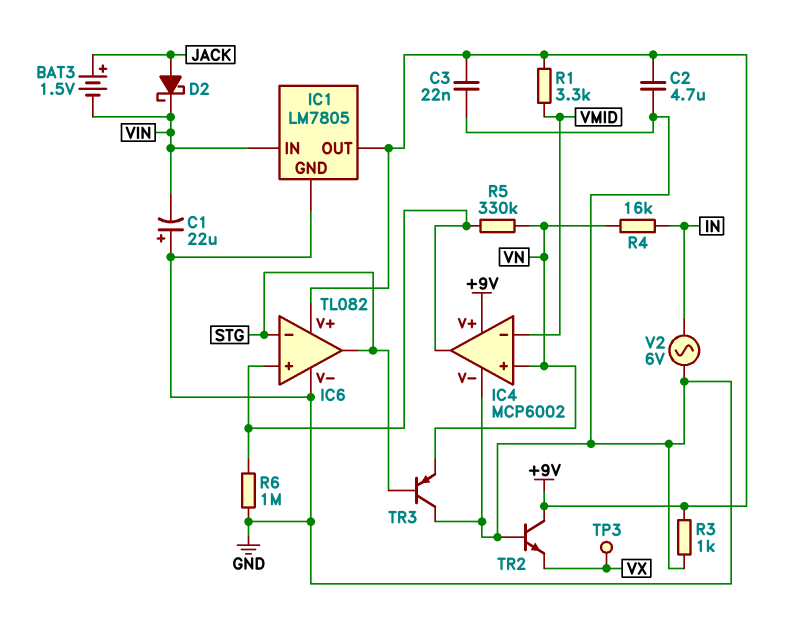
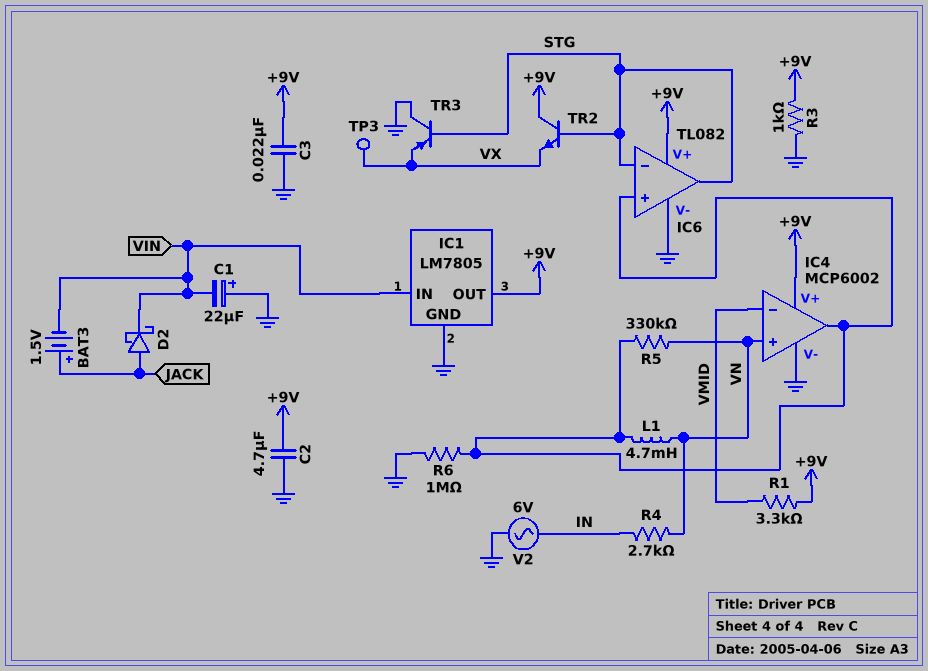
L1: none -> 4.7mH (IC4/out, VN)
R4: 16k (IN, VN) -> 2.7k (IN, VN)
TR2: NPN (B GND, C +9V, E VX) -> NPN (B STG, C +9V, E VX)
TR3: PNP (B STG, C GND, E VN) -> PNP (B STG, C GND, E VX)

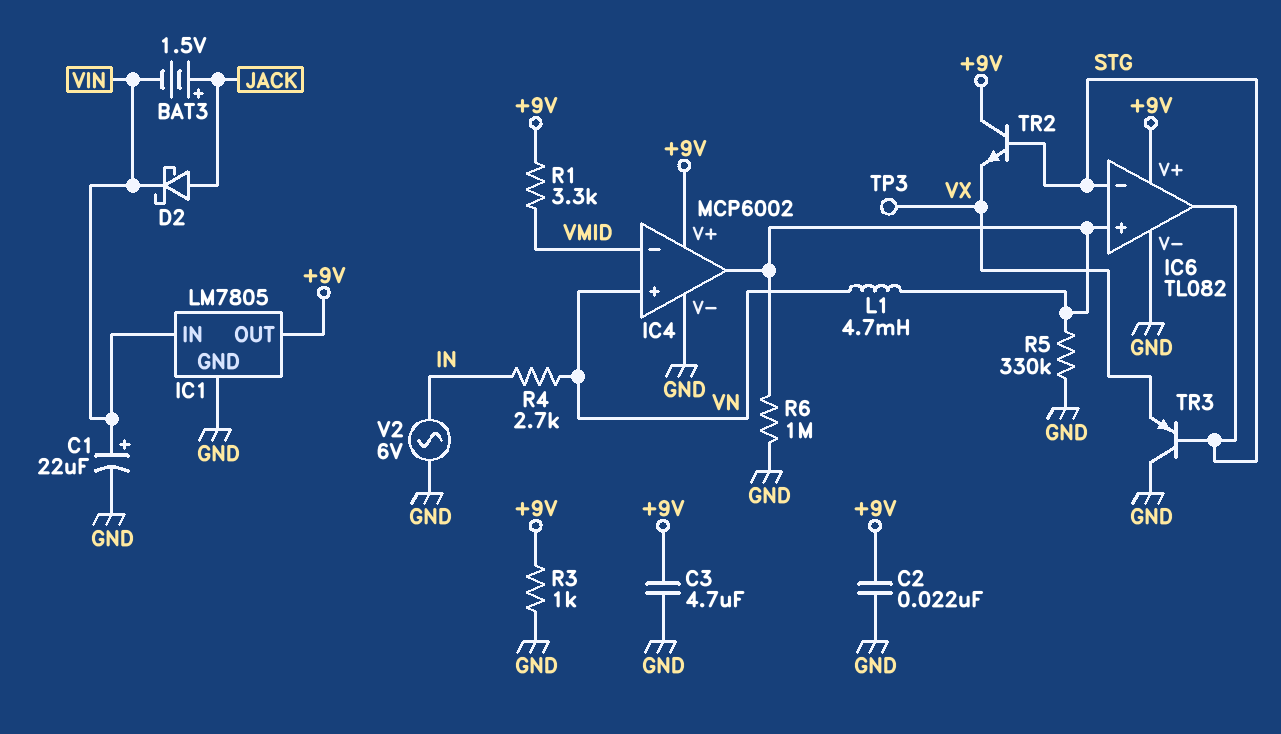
C1: 22uF (plus GND, minus VIN) -> 22uF (plus VIN, minus GND)
C2: 4.7uF (+9V, GND) -> 22nF (+9V, GND)
C3: 22nF (+9V, GND) -> 4.7uF (+9V, GND)
R5: 330k (IC4/out, VN) -> 330k (GND, IC4/out)

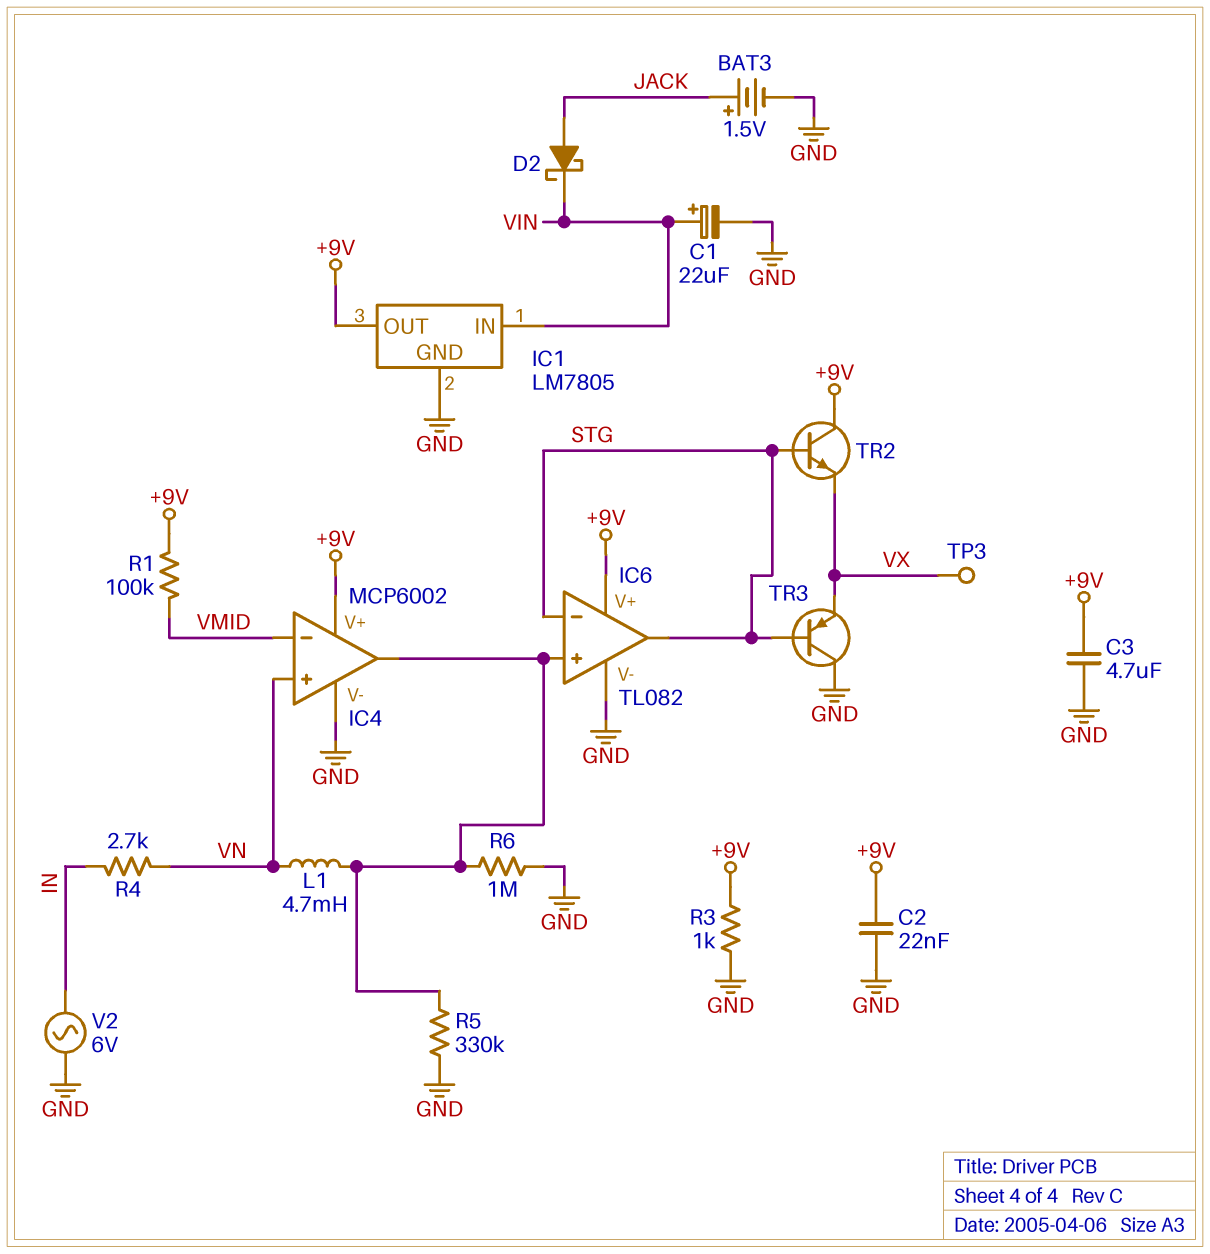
BAT3: 1.5V (plus JACK, minus VIN) -> 1.5V (plus JACK, minus GND)
R1: 3.3k (+9V, VMID) -> 100k (+9V, VMID)

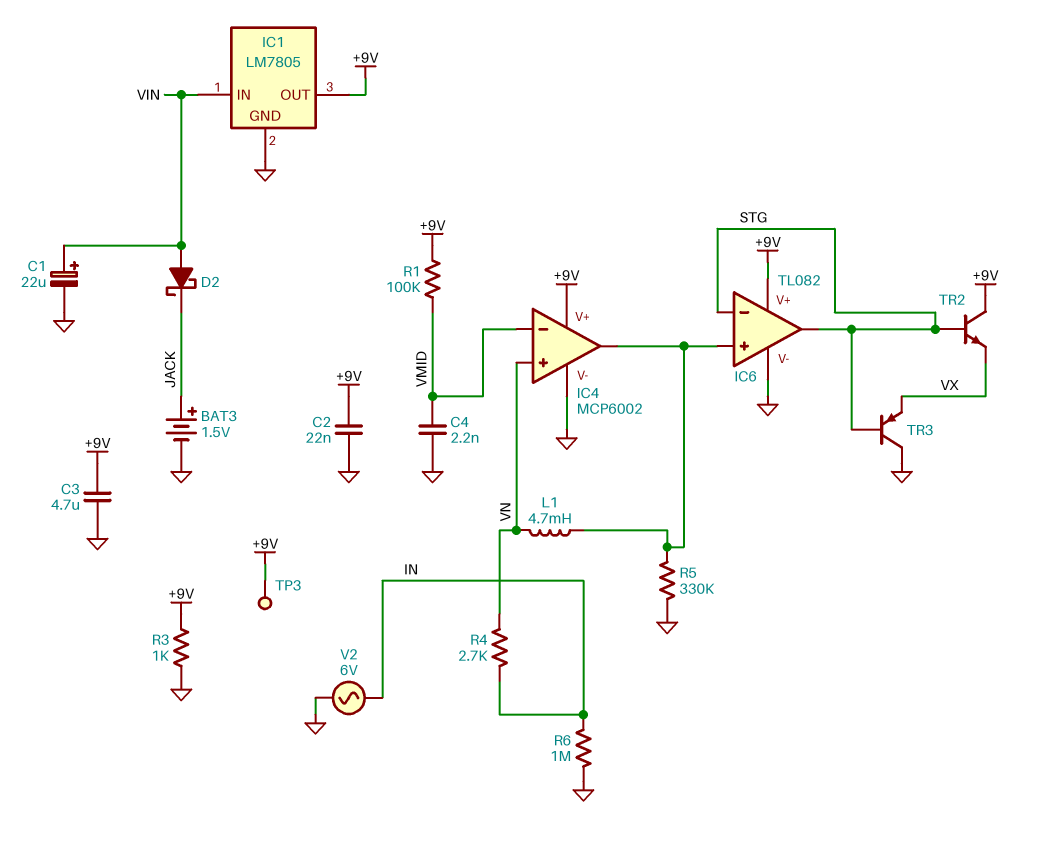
C4: none -> 2.2nF (GND, VMID)
D2: schottky (A JACK, K VIN) -> schottky (A VIN, K JACK)
R6: 1M (GND, IC4/out) -> 1M (GND, IN)
TP3: test point (VX) -> test point (+9V)

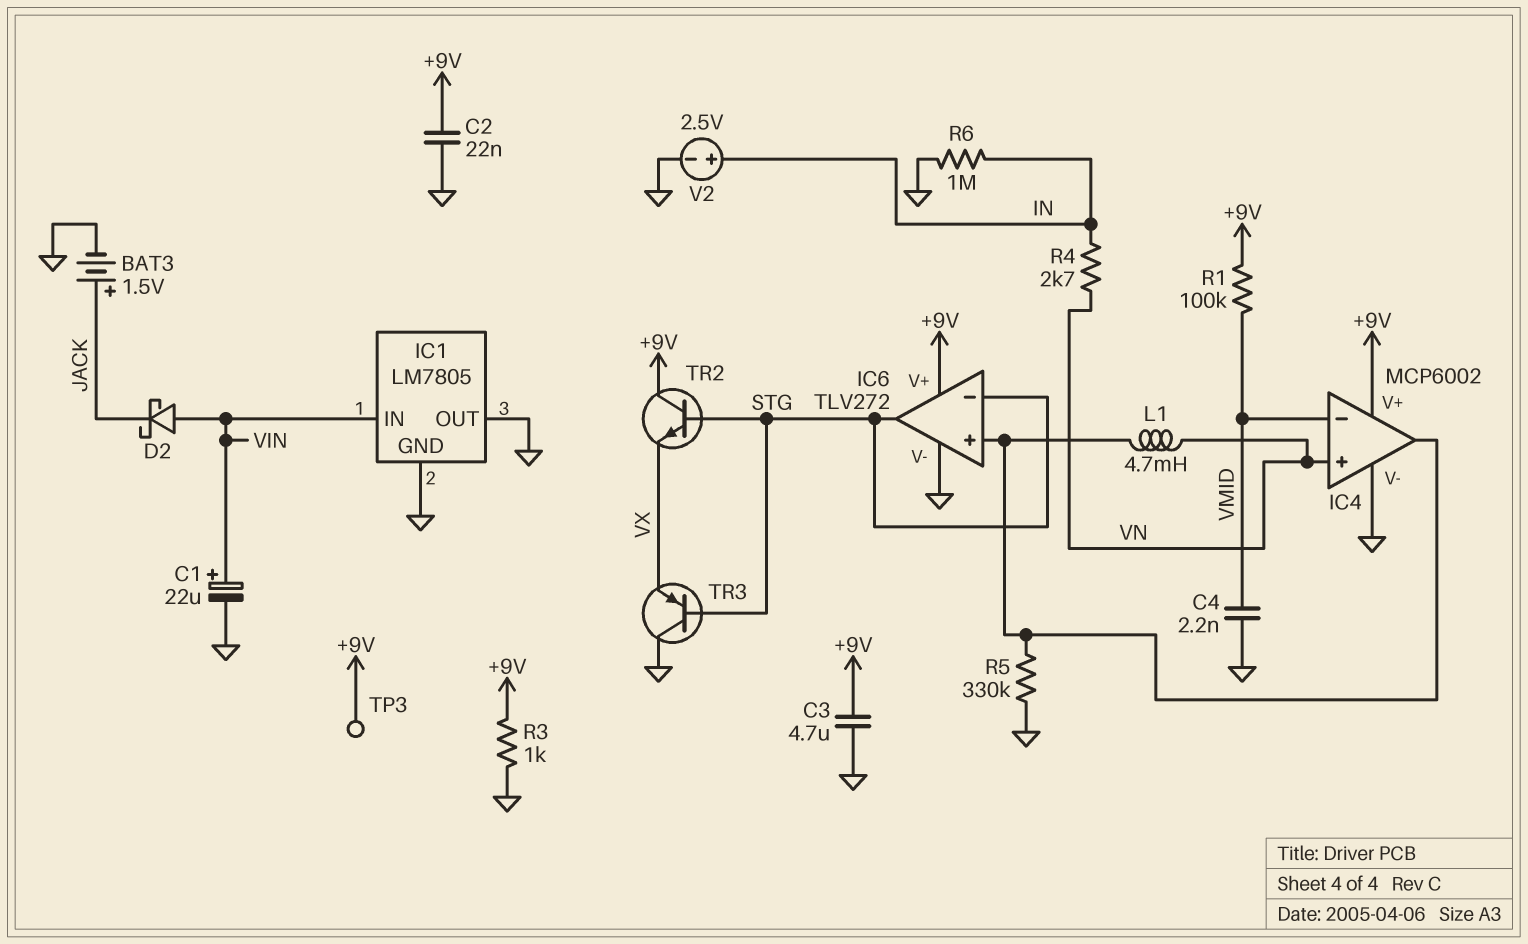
IC1 pin OUT: +9V -> GND
IC6: TL082 -> TLV272
V2: AC 6V (GND, IN) -> 2.5V (plus IN, minus GND)

